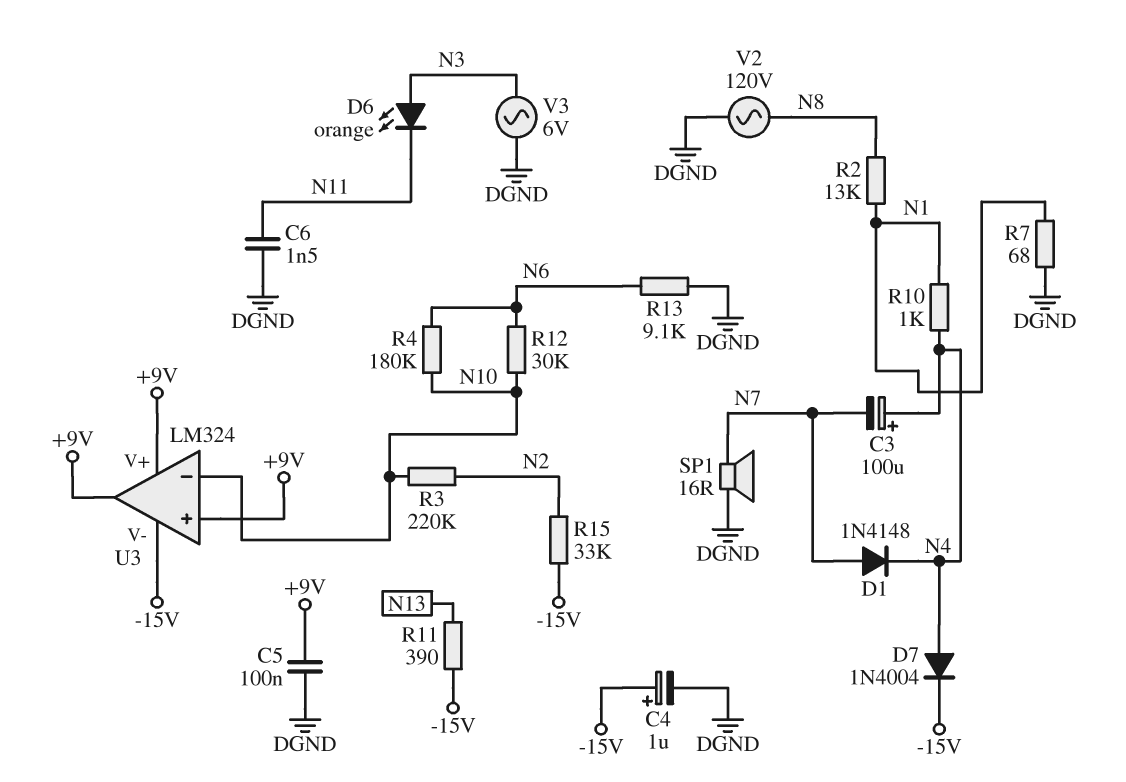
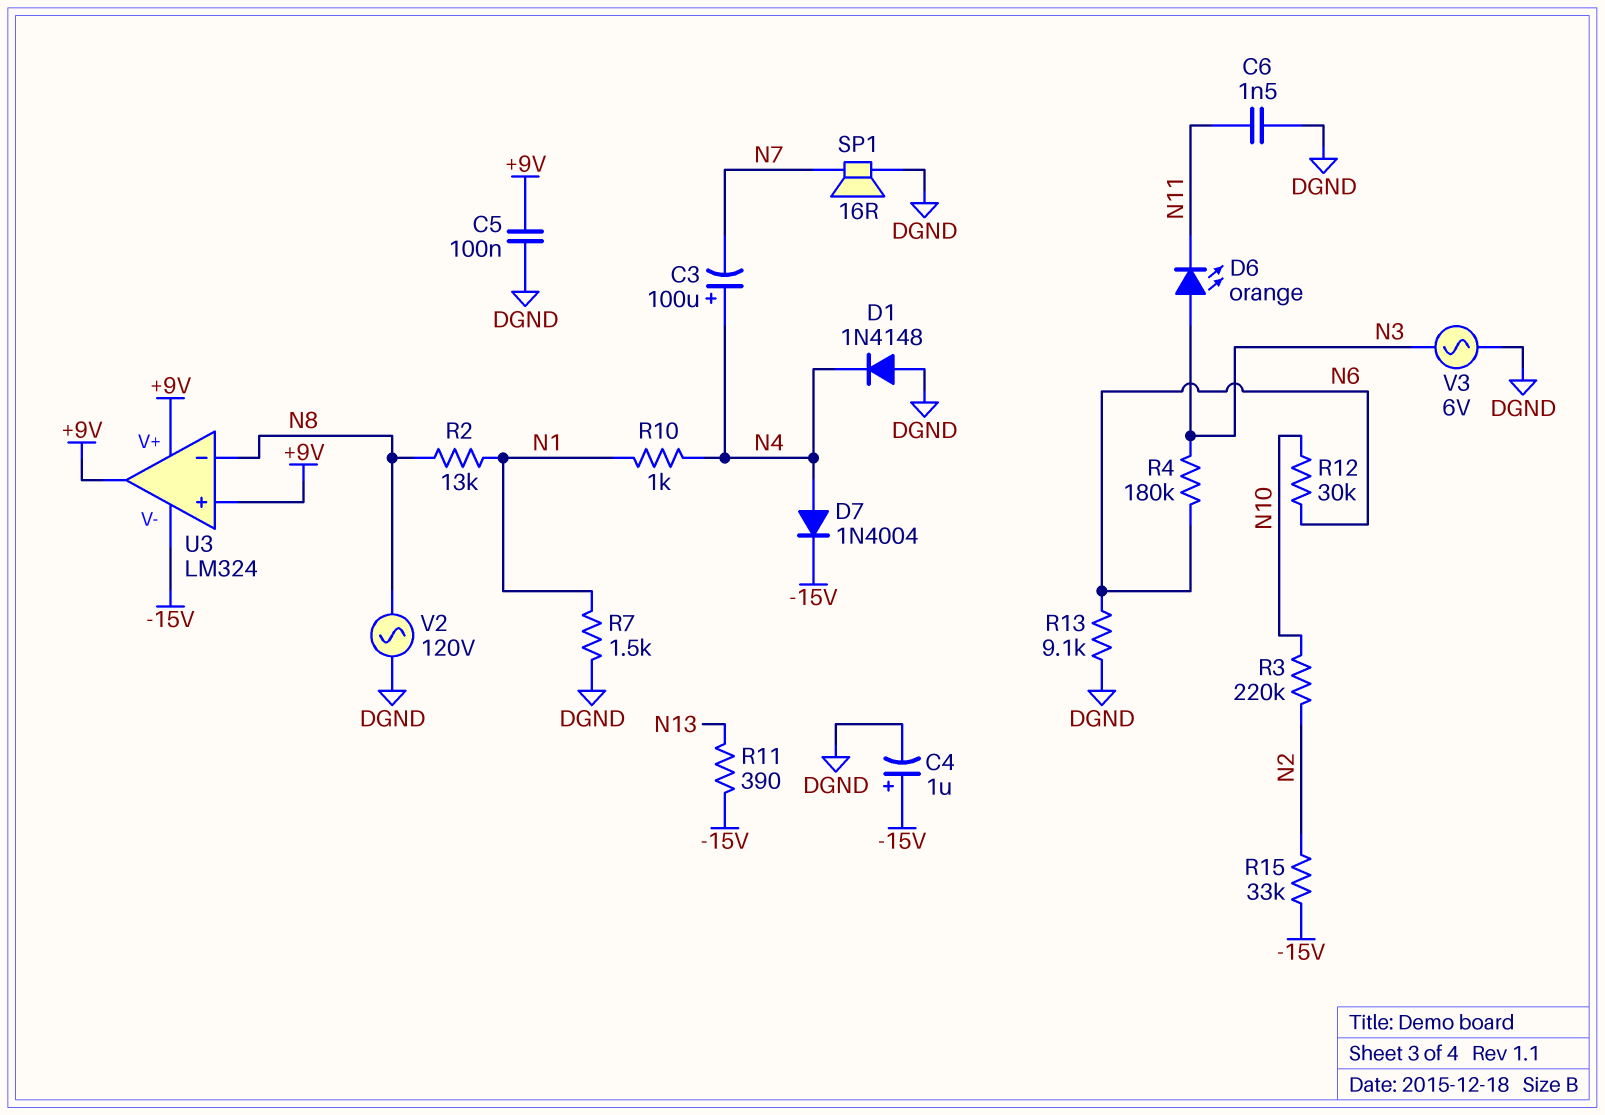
D1: diode 1N4148 (A N7, K N4) -> diode 1N4148 (A DGND, K N4)
R4: 180k (N6, N10) -> 180k (N3, N6)
R7: 68 (DGND, N1) -> 1.5k (DGND, N1)
U3 pin in-: N10 -> N8

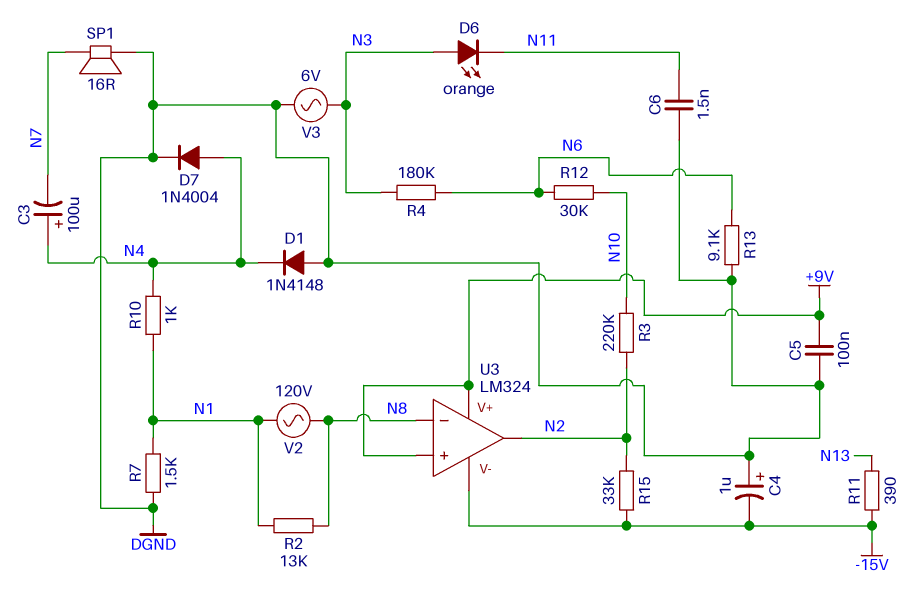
C4: 1uF (plus -15V, minus DGND) -> 1uF (plus DGND, minus -15V)
D7: diode 1N4004 (A N4, K -15V) -> diode 1N4004 (A N4, K DGND)
U3 pin out: +9V -> N2
V2: AC 120V (DGND, N8) -> AC 120V (N1, N8)

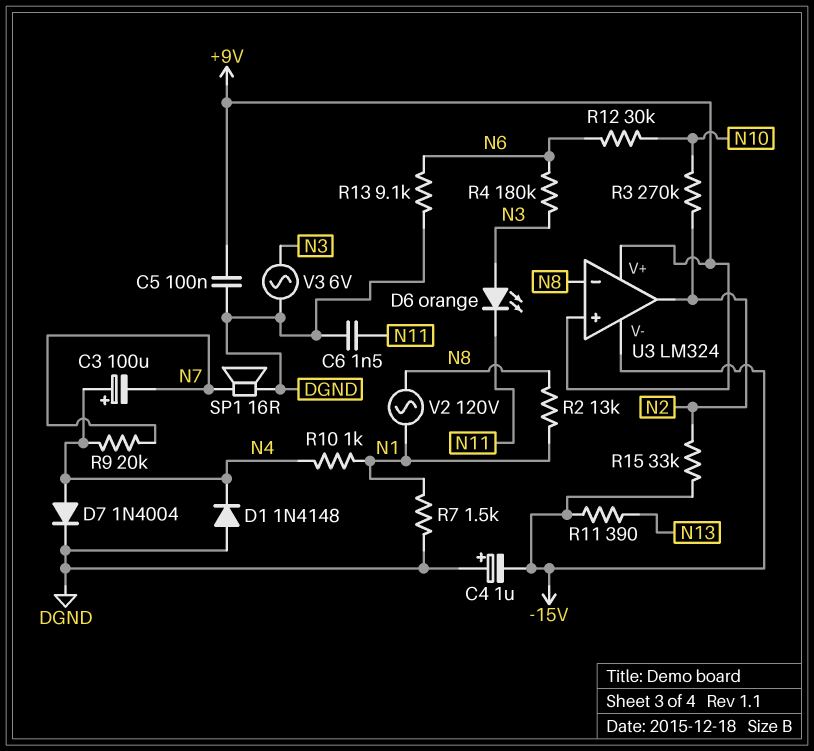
R3: 220k (N2, N10) -> 270k (N2, N10)
R9: none -> 20k (N4, N7)

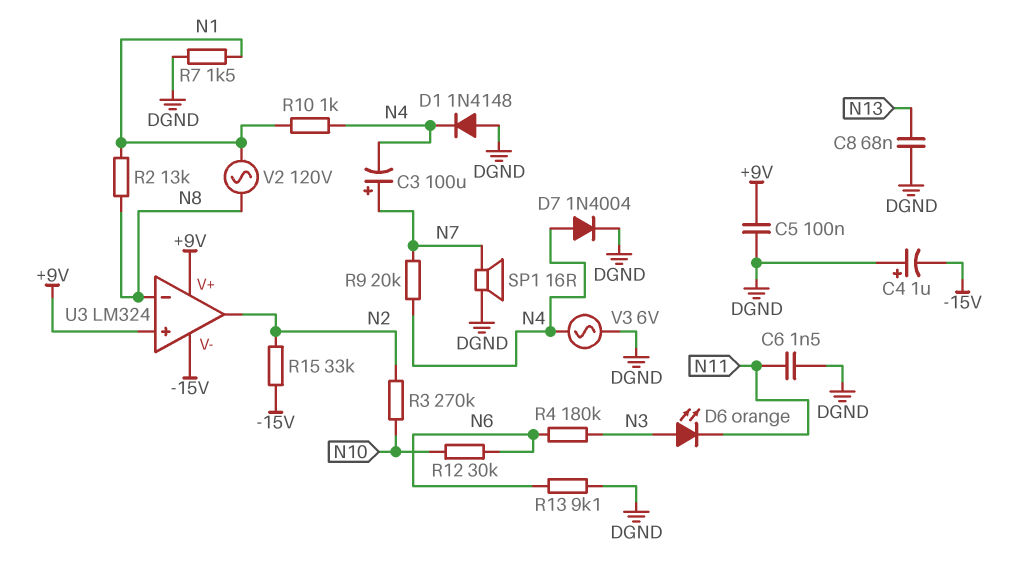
C3: 100uF (plus N4, minus N7) -> 100uF (plus N7, minus N4)
C8: none -> 68nF (DGND, N13)
R11: 390 (-15V, N13) -> none
V3: AC 6V (DGND, N3) -> AC 6V (DGND, N4)

